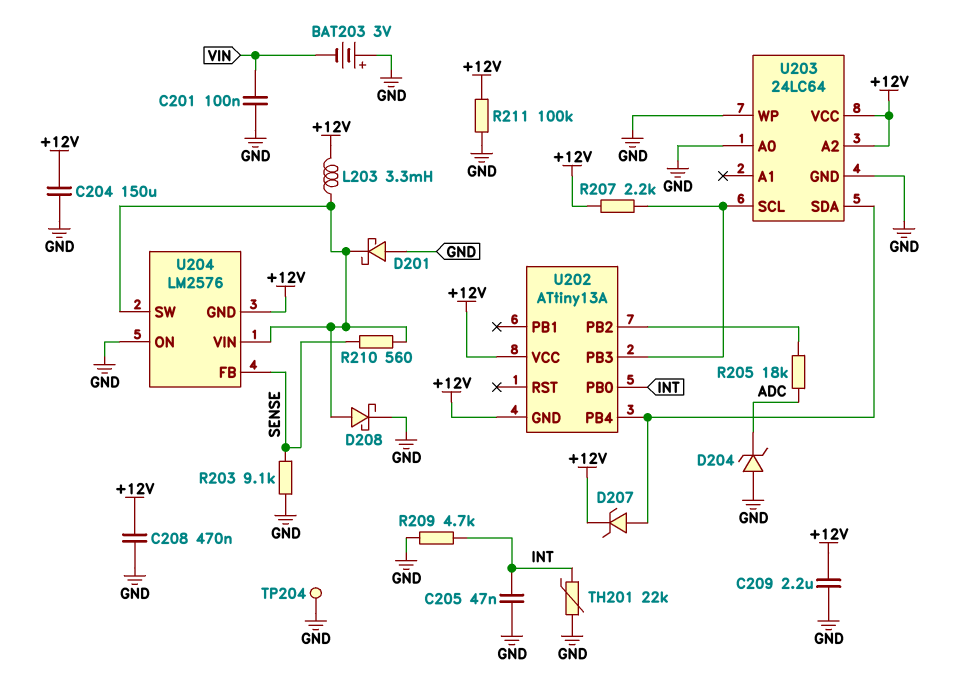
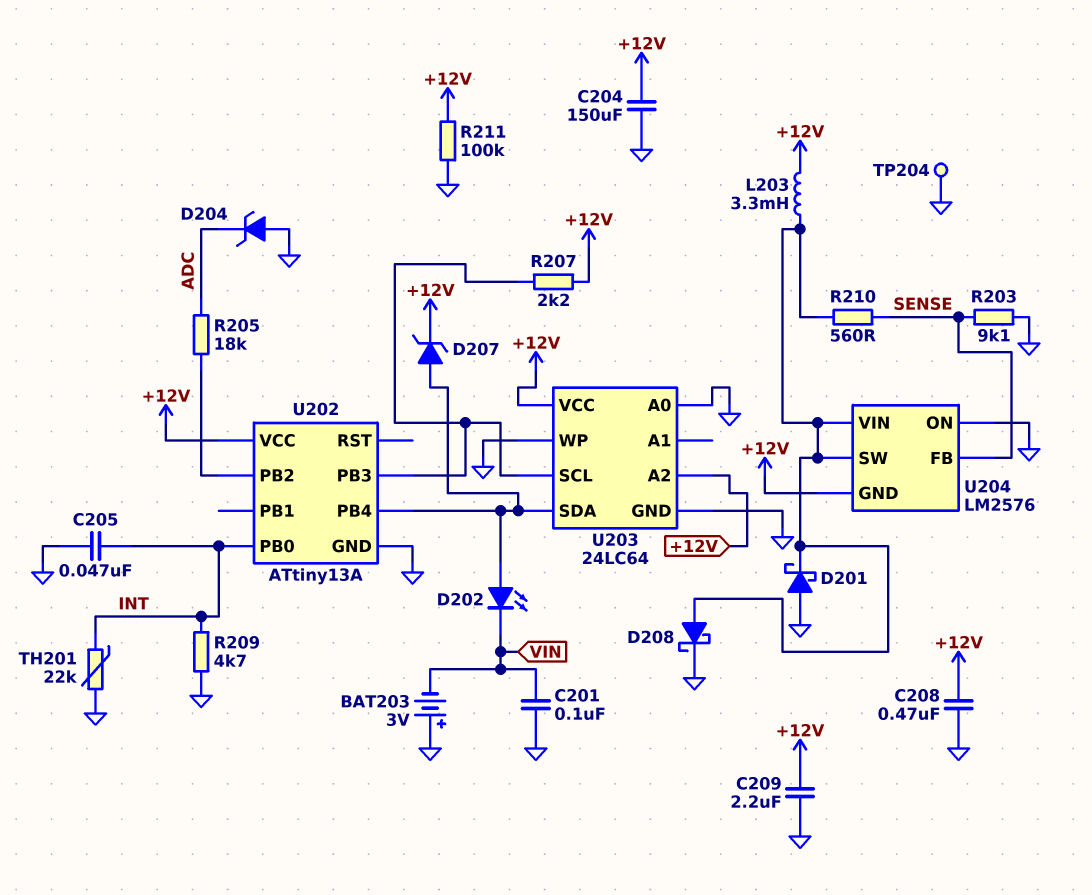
D202: none -> LED (A U202/PB4, K VIN)
U202 pin GND: +12V -> GND

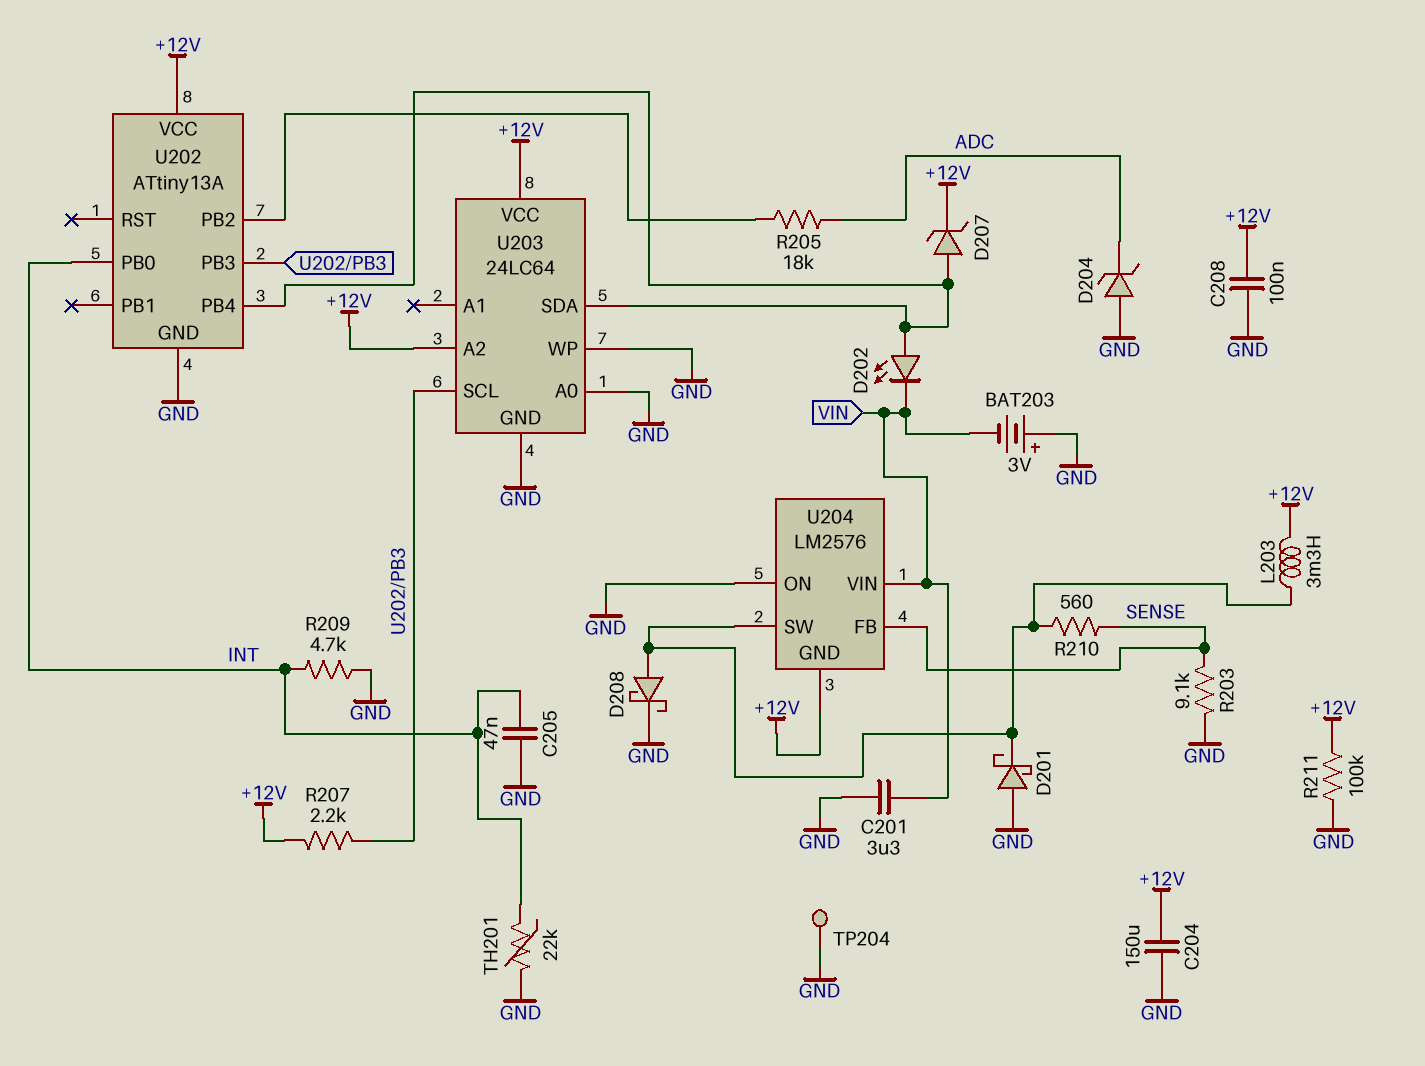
C201: 100nF (GND, VIN) -> 3.3uF (GND, VIN)
C208: 470nF (+12V, GND) -> 100nF (+12V, GND)
C209: 2.2uF (+12V, GND) -> none
U204 pin VIN: U204/SW -> VIN

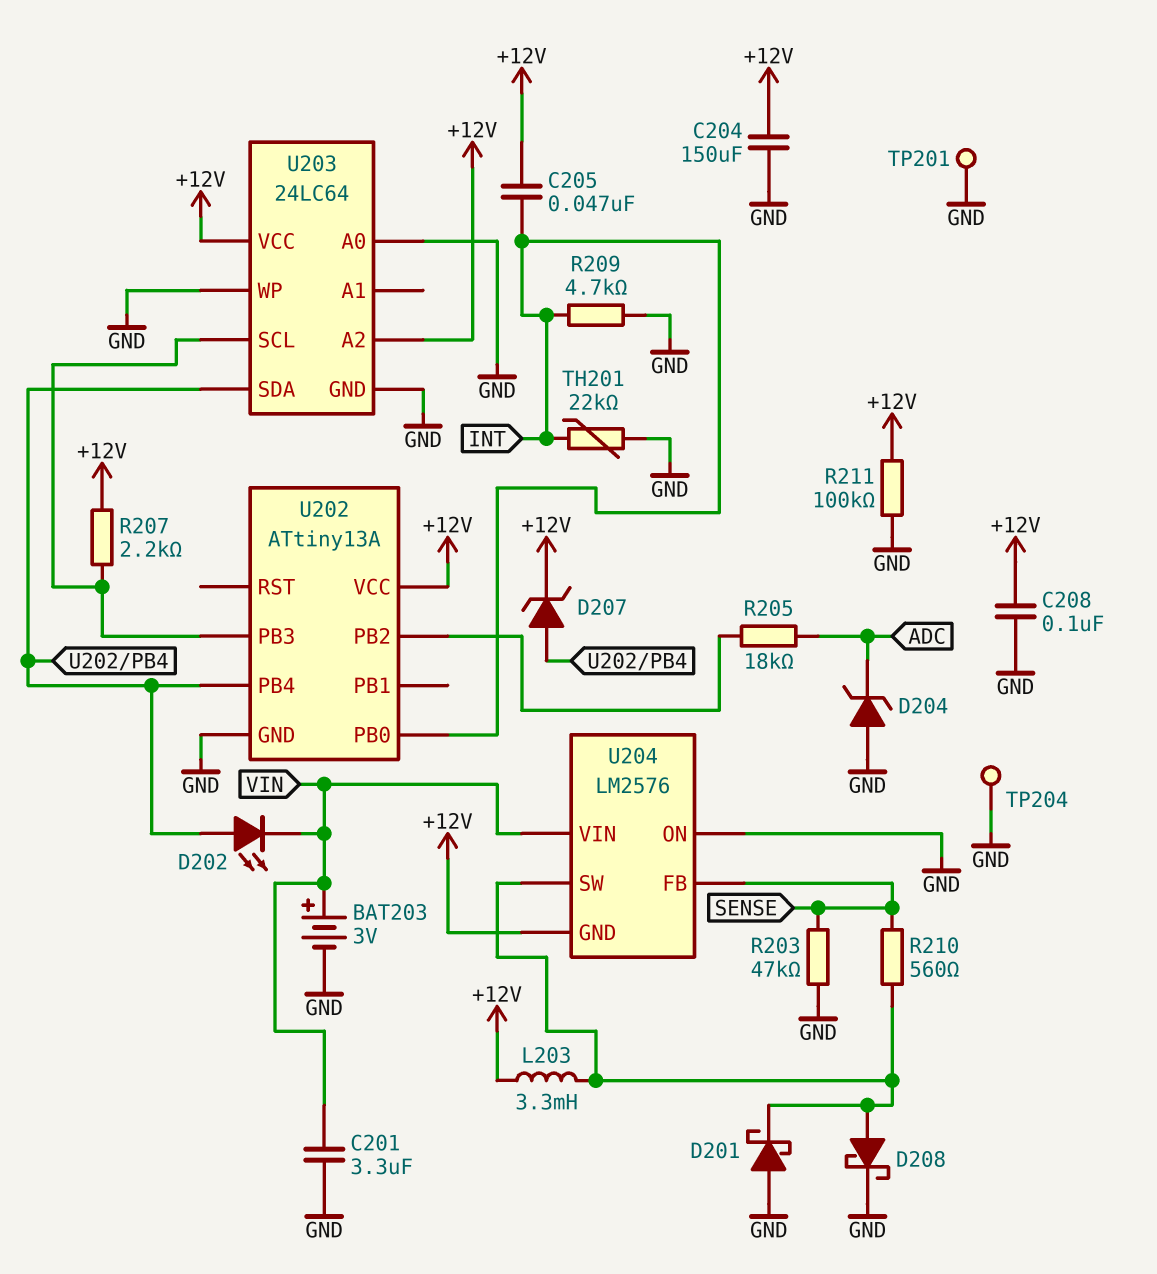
BAT203: 3V (plus GND, minus VIN) -> 3V (plus VIN, minus GND)
C205: 47nF (GND, INT) -> 47nF (+12V, INT)
R203: 9.1k (GND, SENSE) -> 47k (GND, SENSE)
TP201: none -> test point (GND)

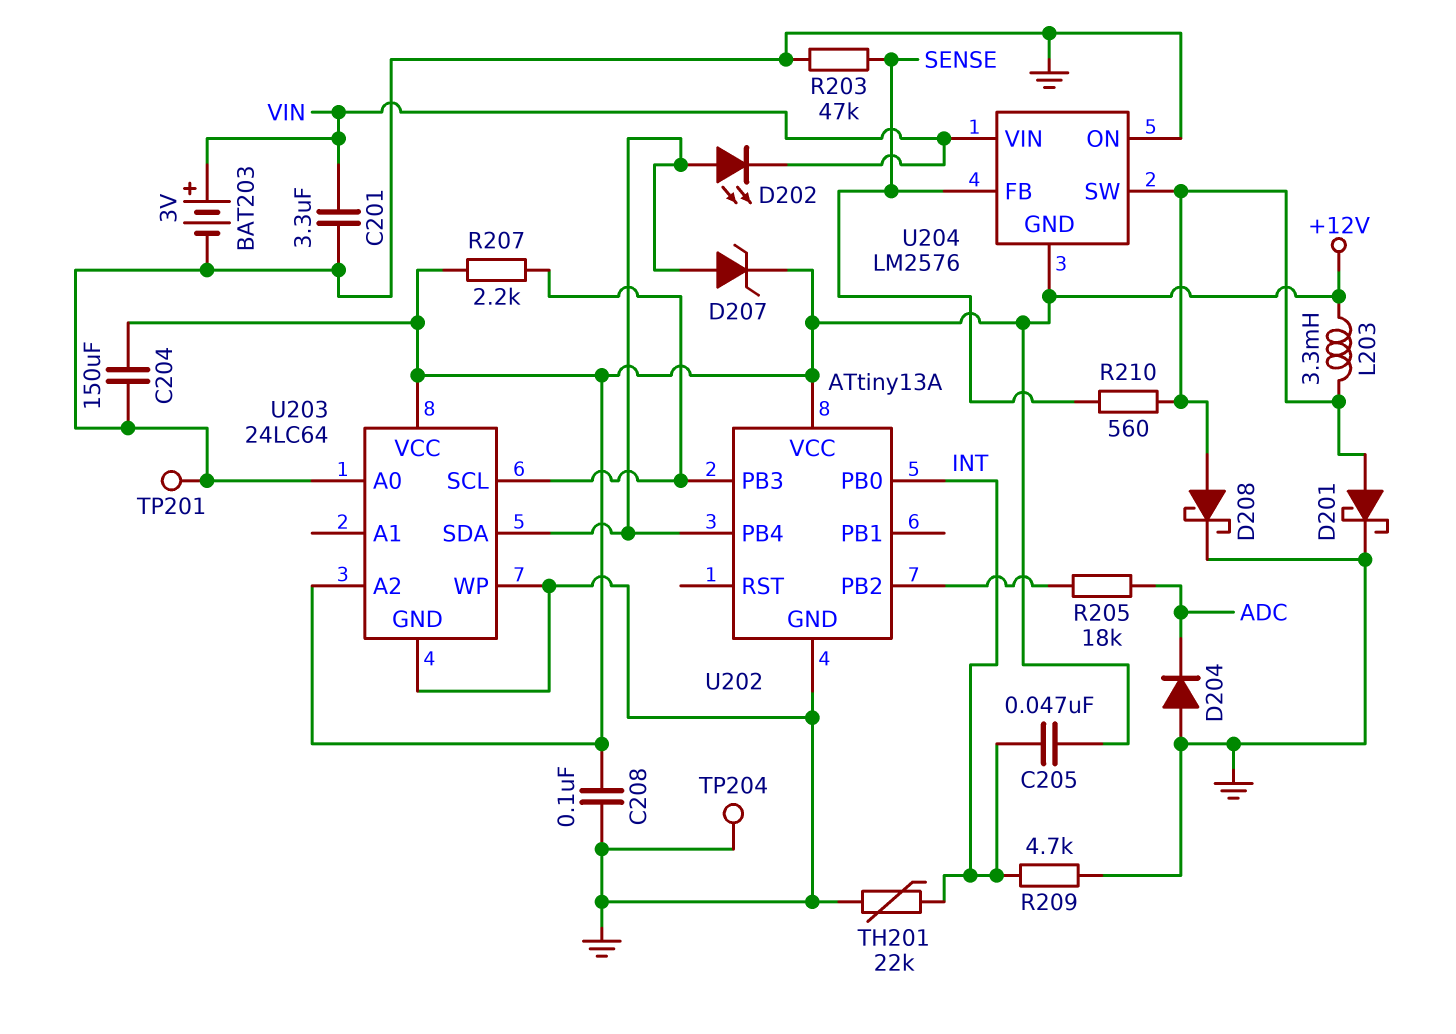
D201: schottky (A GND, K U204/SW) -> schottky (A U204/SW, K GND)
D204: zener (A GND, K ADC) -> diode (A GND, K ADC)
R211: 100k (+12V, GND) -> none

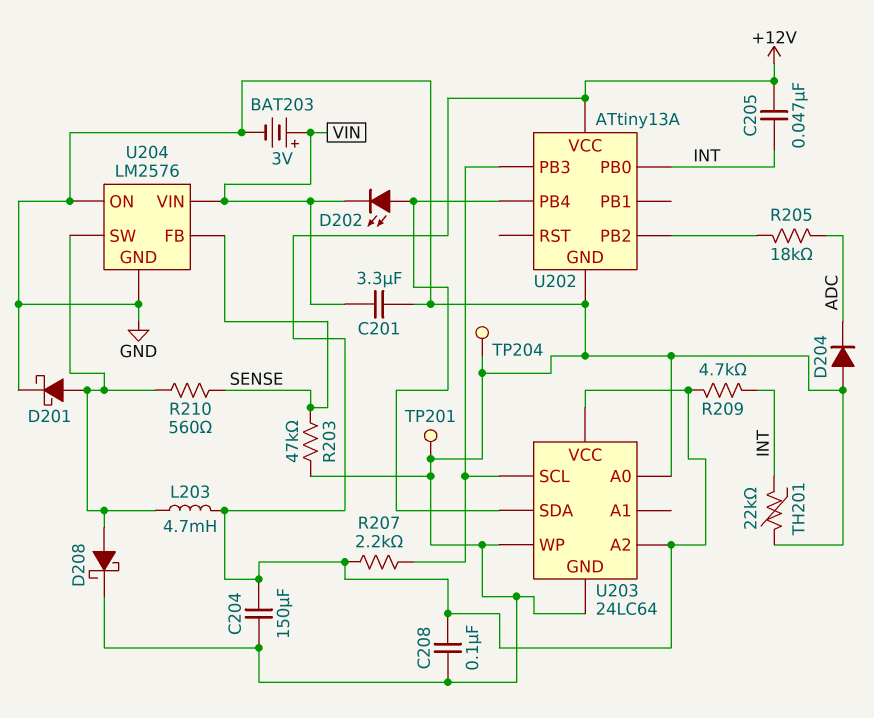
D207: zener (A U202/PB4, K +12V) -> none
L203: 3.3mH (+12V, U204/SW) -> 4.7mH (+12V, U204/SW)
R209: 4.7k (GND, INT) -> 4.7k (+12V, INT)
U204 pin GND: +12V -> GND

